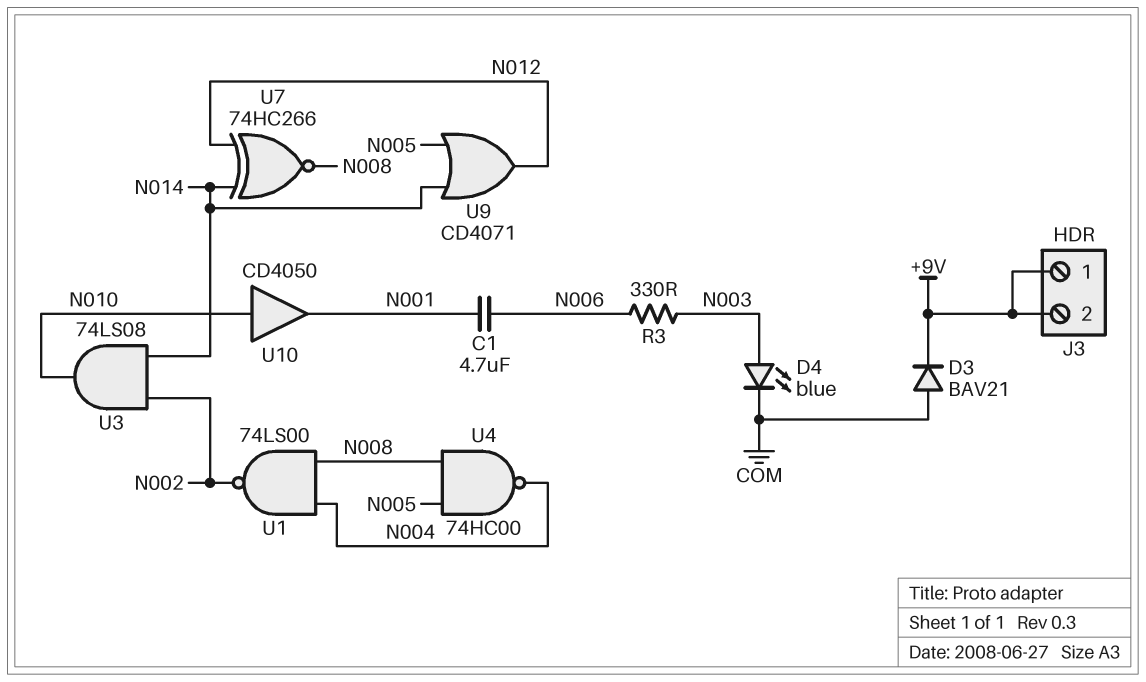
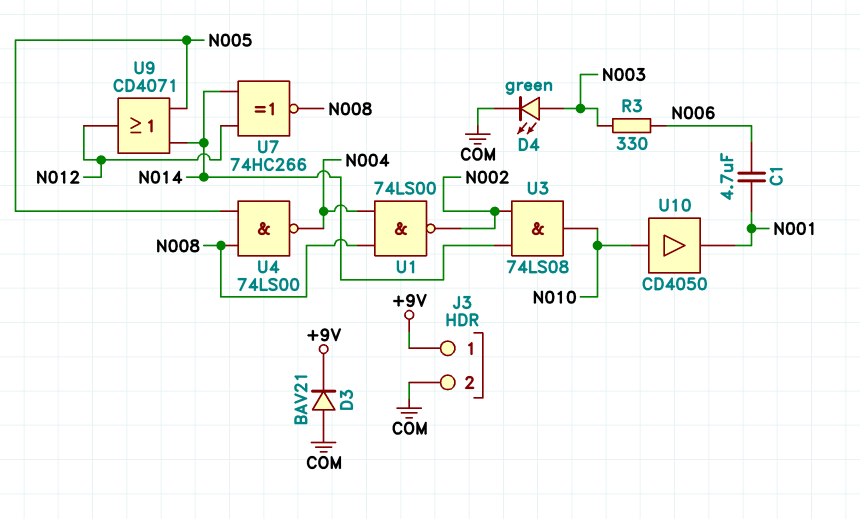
D4: LED blue (A N003, K COM) -> LED green (A N003, K COM)
J3 pin 2: +9V -> COM
U4: NAND 74HC00 (in N005, in N008, out N004) -> NAND 74LS00 (in N005, in N008, out N004)

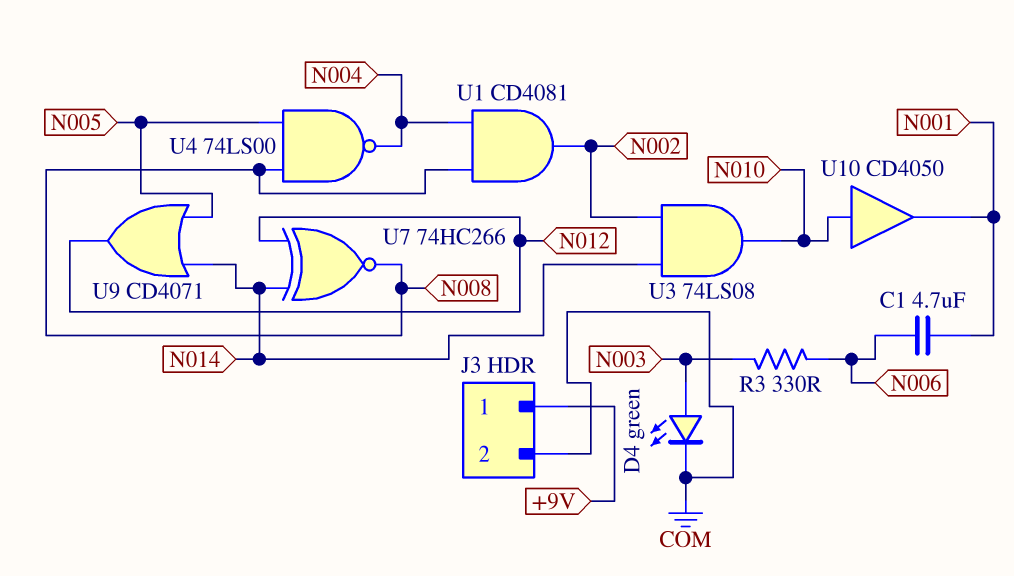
D3: diode BAV21 (A COM, K +9V) -> none
U1: NAND 74LS00 (in N004, in N008, out N002) -> AND CD4081 (in N004, in N008, out N002)

